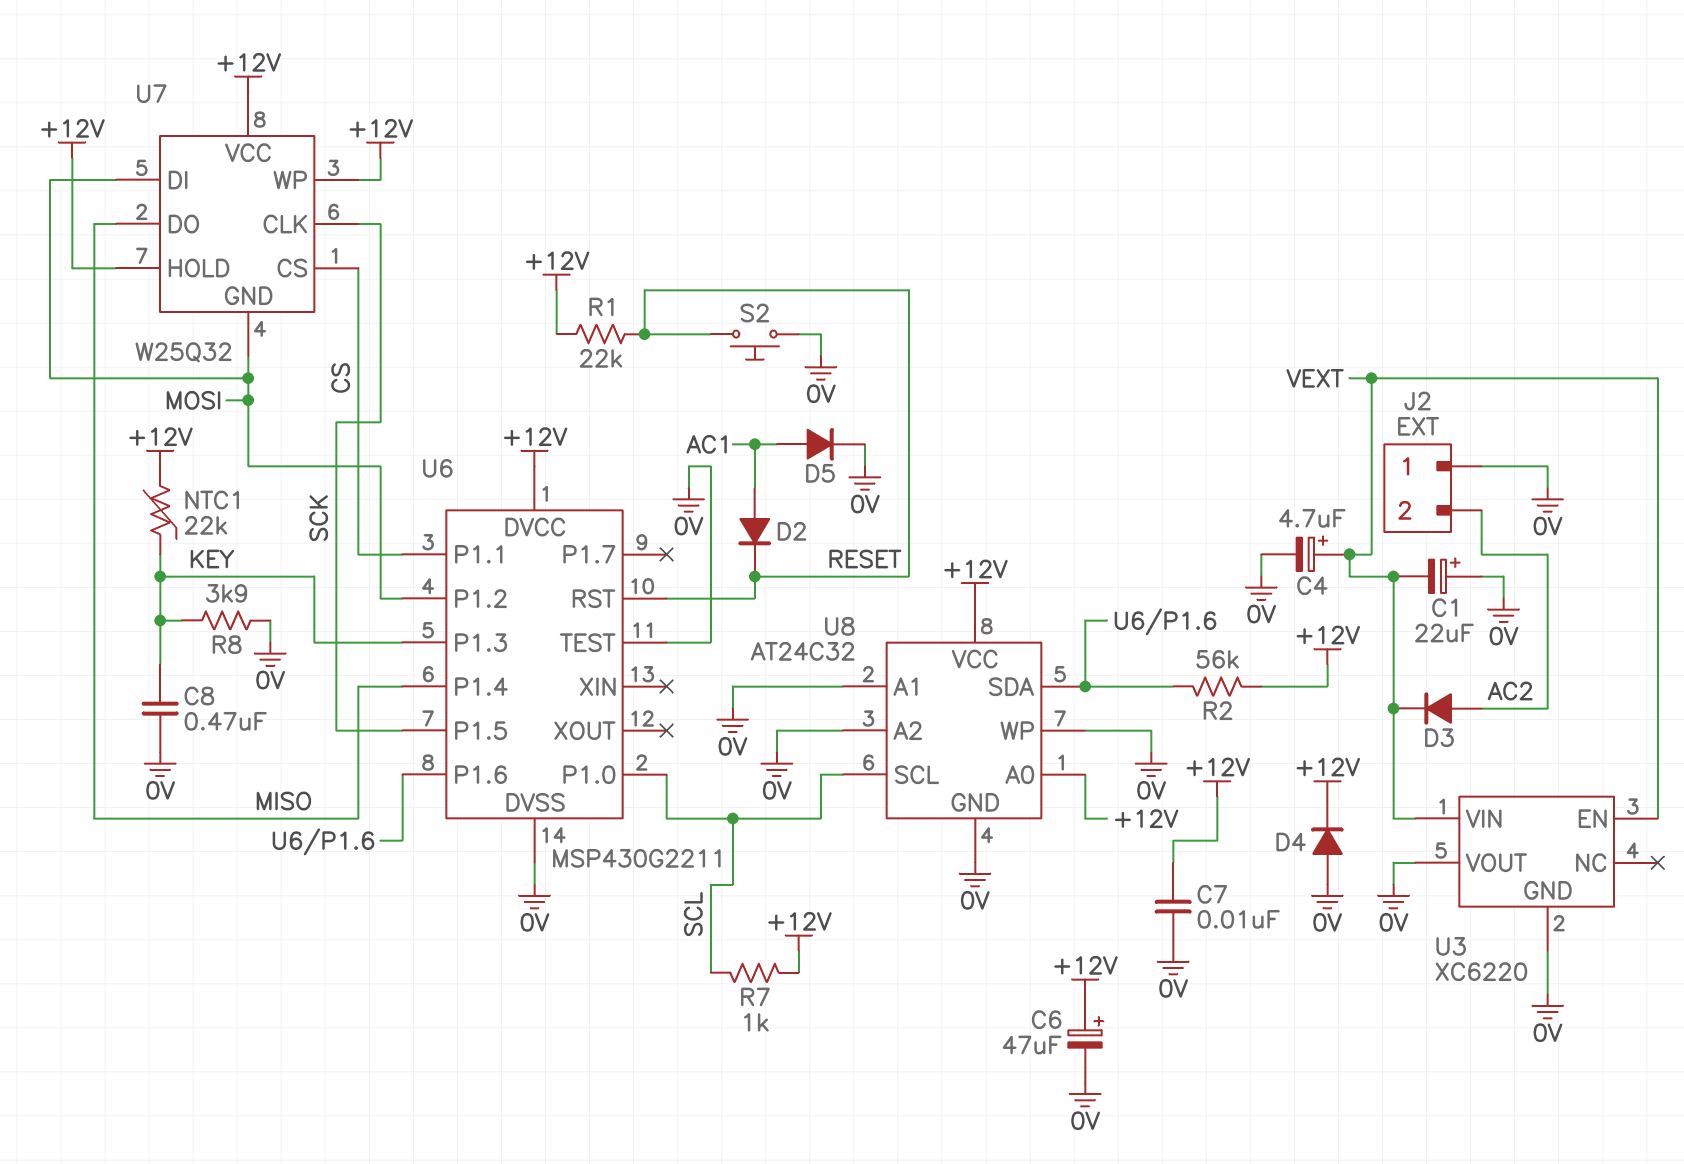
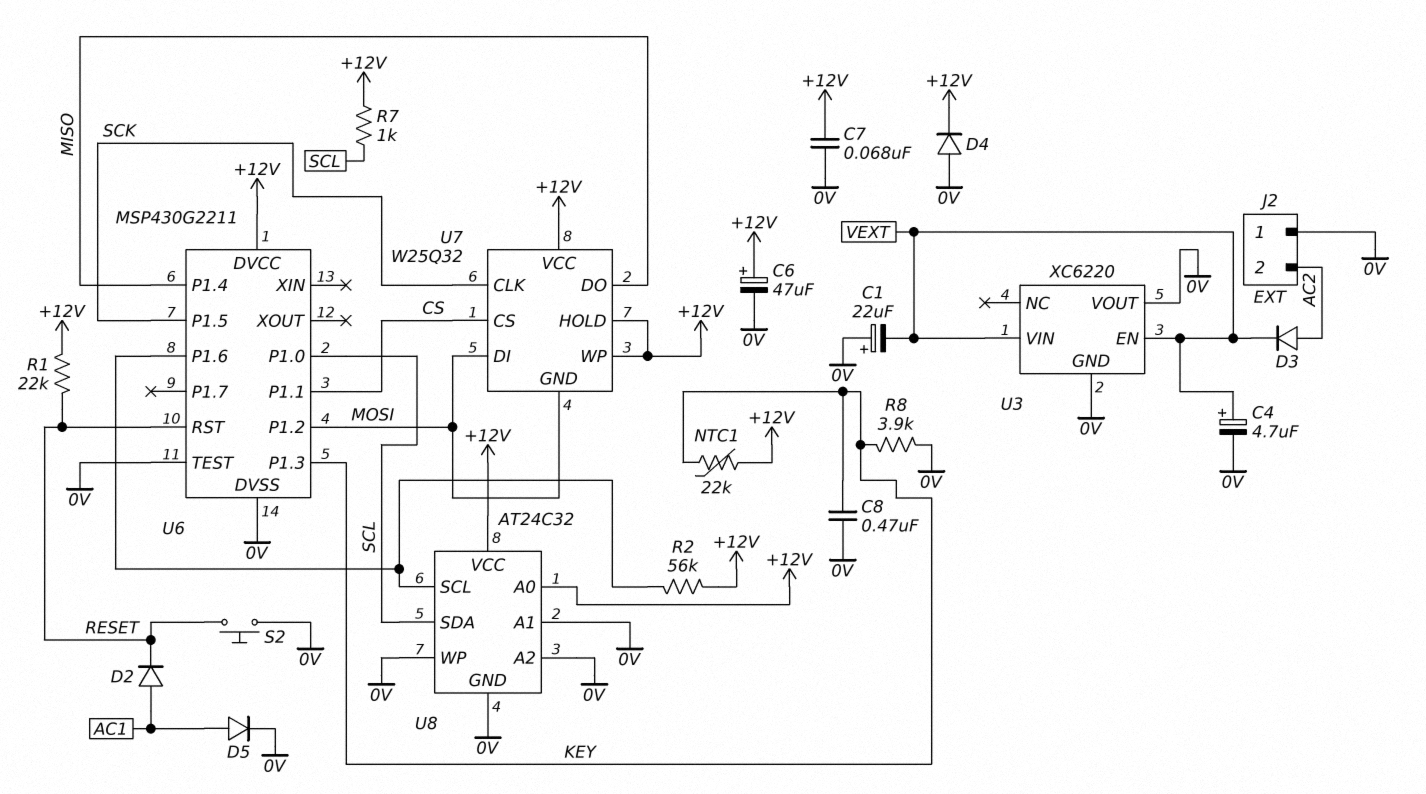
C7: 10nF (+12V, 0V) -> 68nF (+12V, 0V)
U8 pin SCL: SCL -> U6/P1.6
U8 pin SDA: U6/P1.6 -> SCL

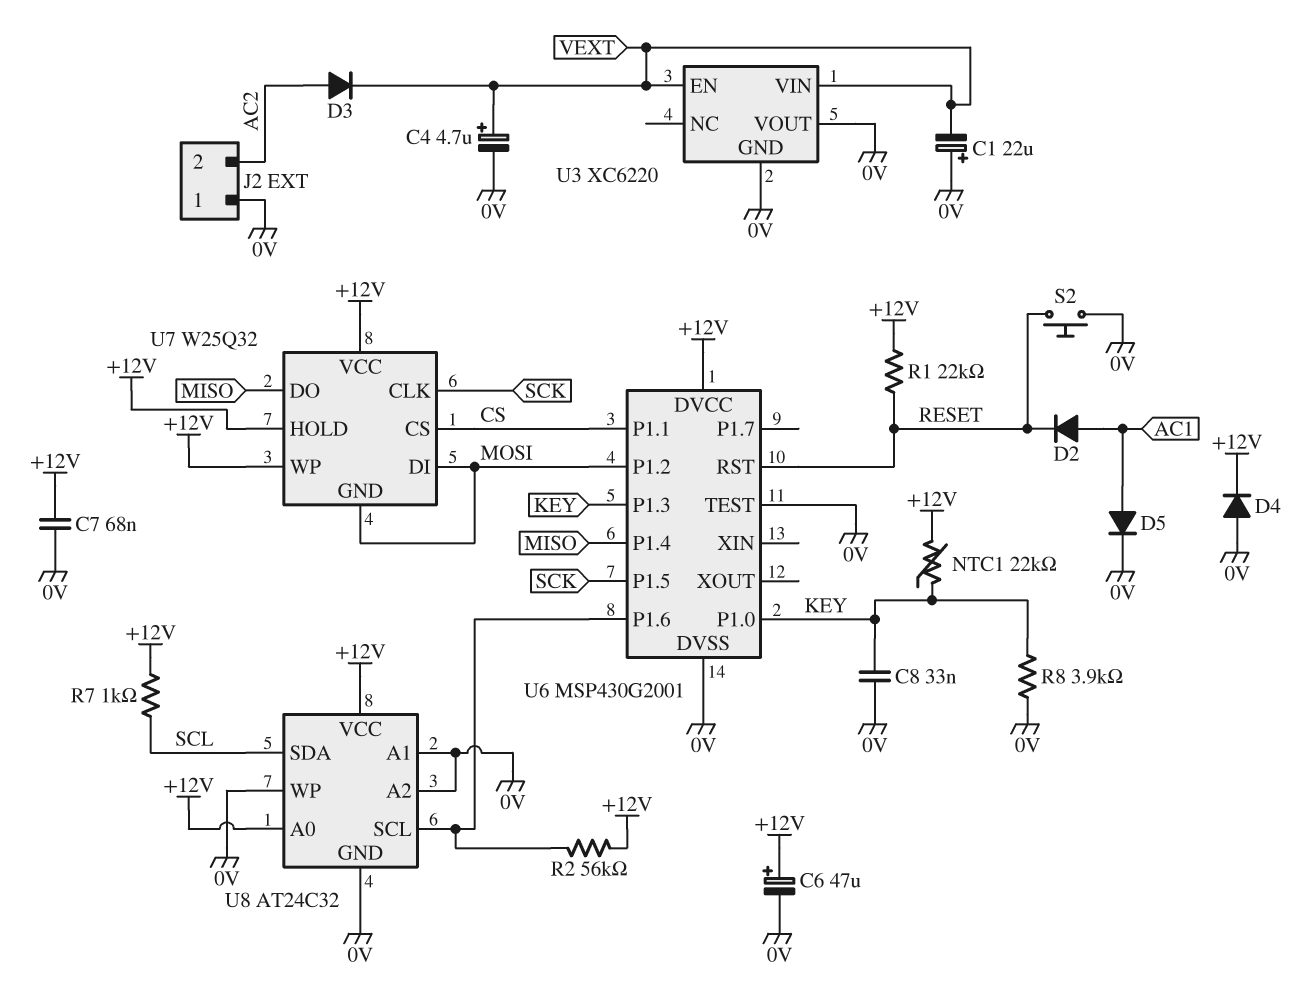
C8: 470nF (0V, KEY) -> 33nF (0V, KEY)
U6: MSP430G2211 -> MSP430G2001
U6 pin P1.0: SCL -> KEY

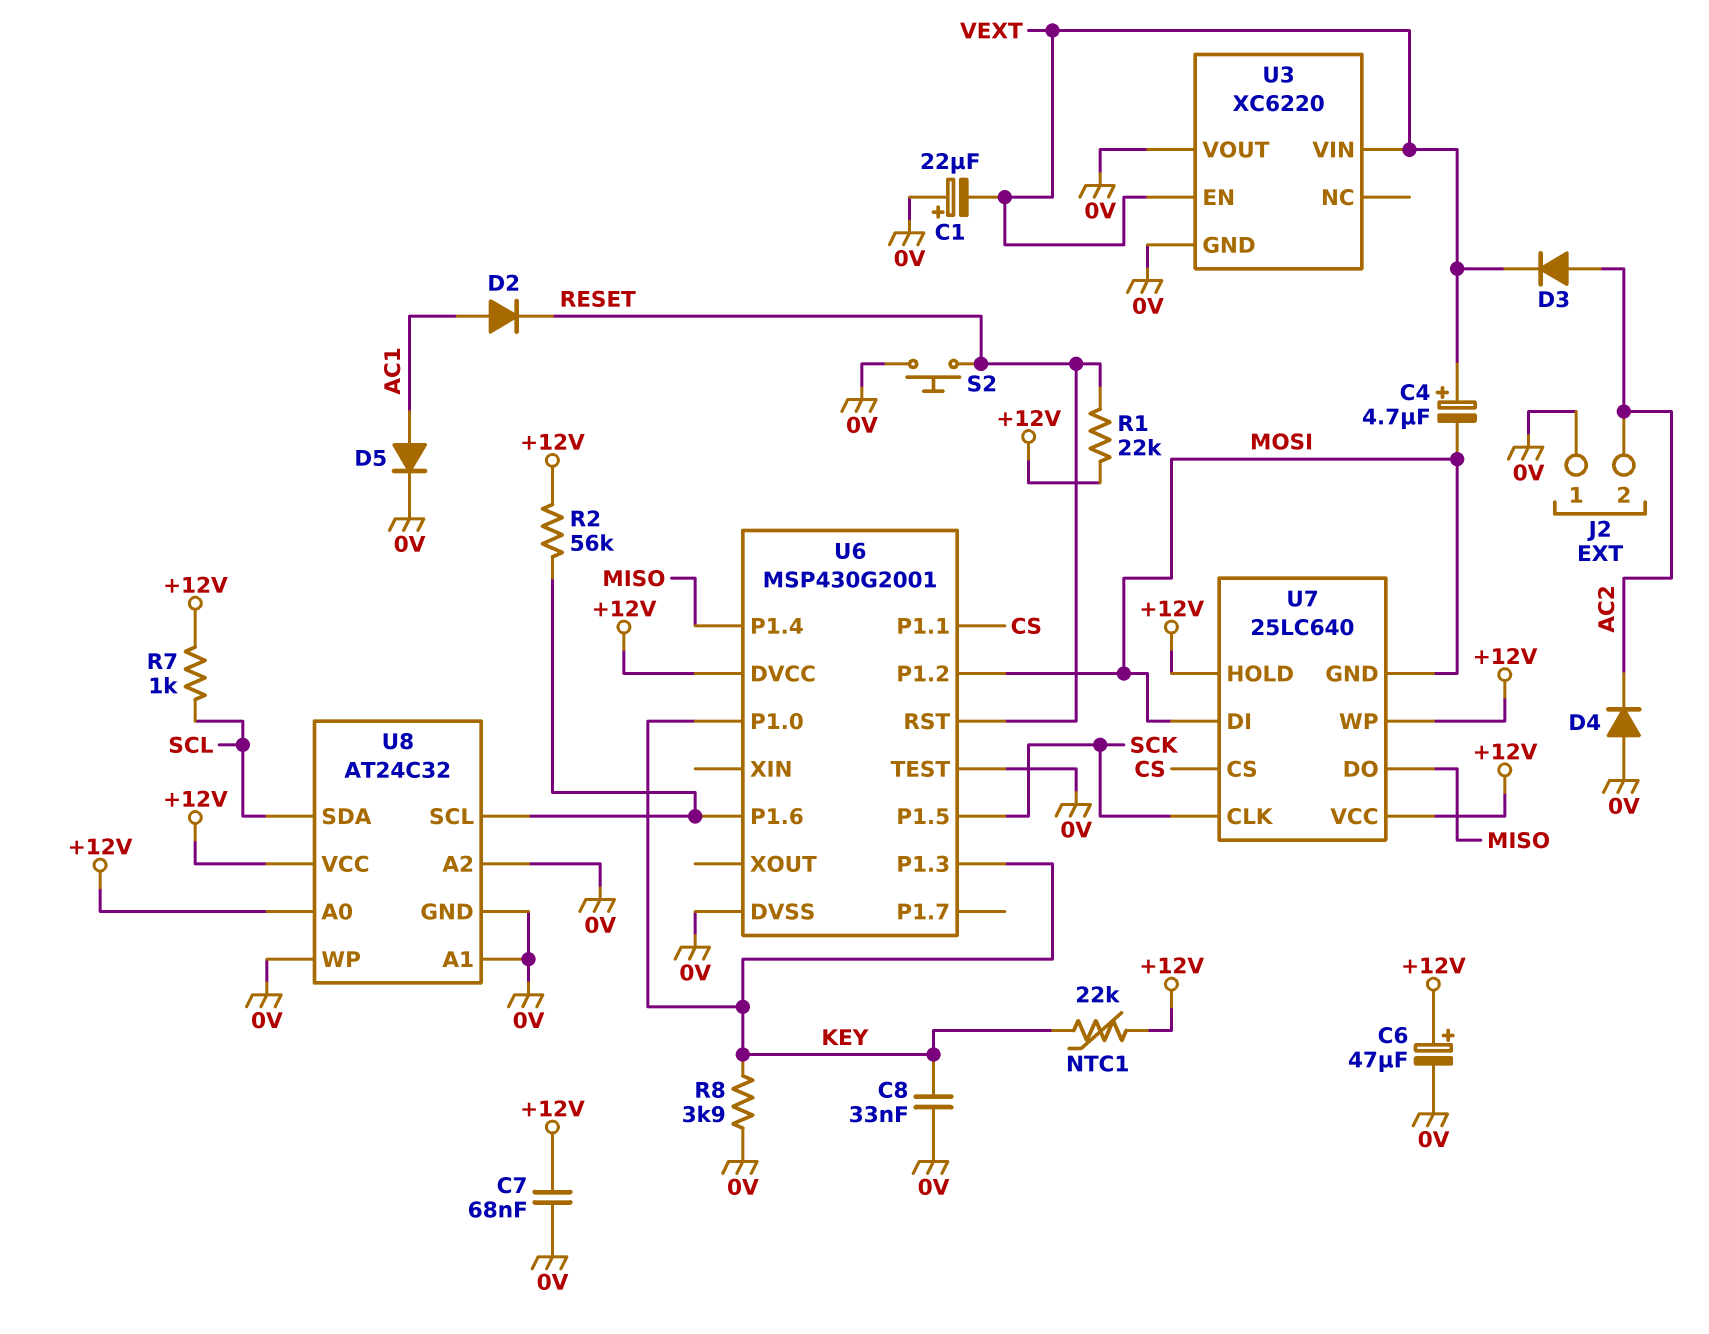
C4: 4.7uF (plus VEXT, minus 0V) -> 4.7uF (plus VEXT, minus MOSI)
D4: diode (A 0V, K +12V) -> diode (A 0V, K AC2)
U7: W25Q32 -> 25LC640

